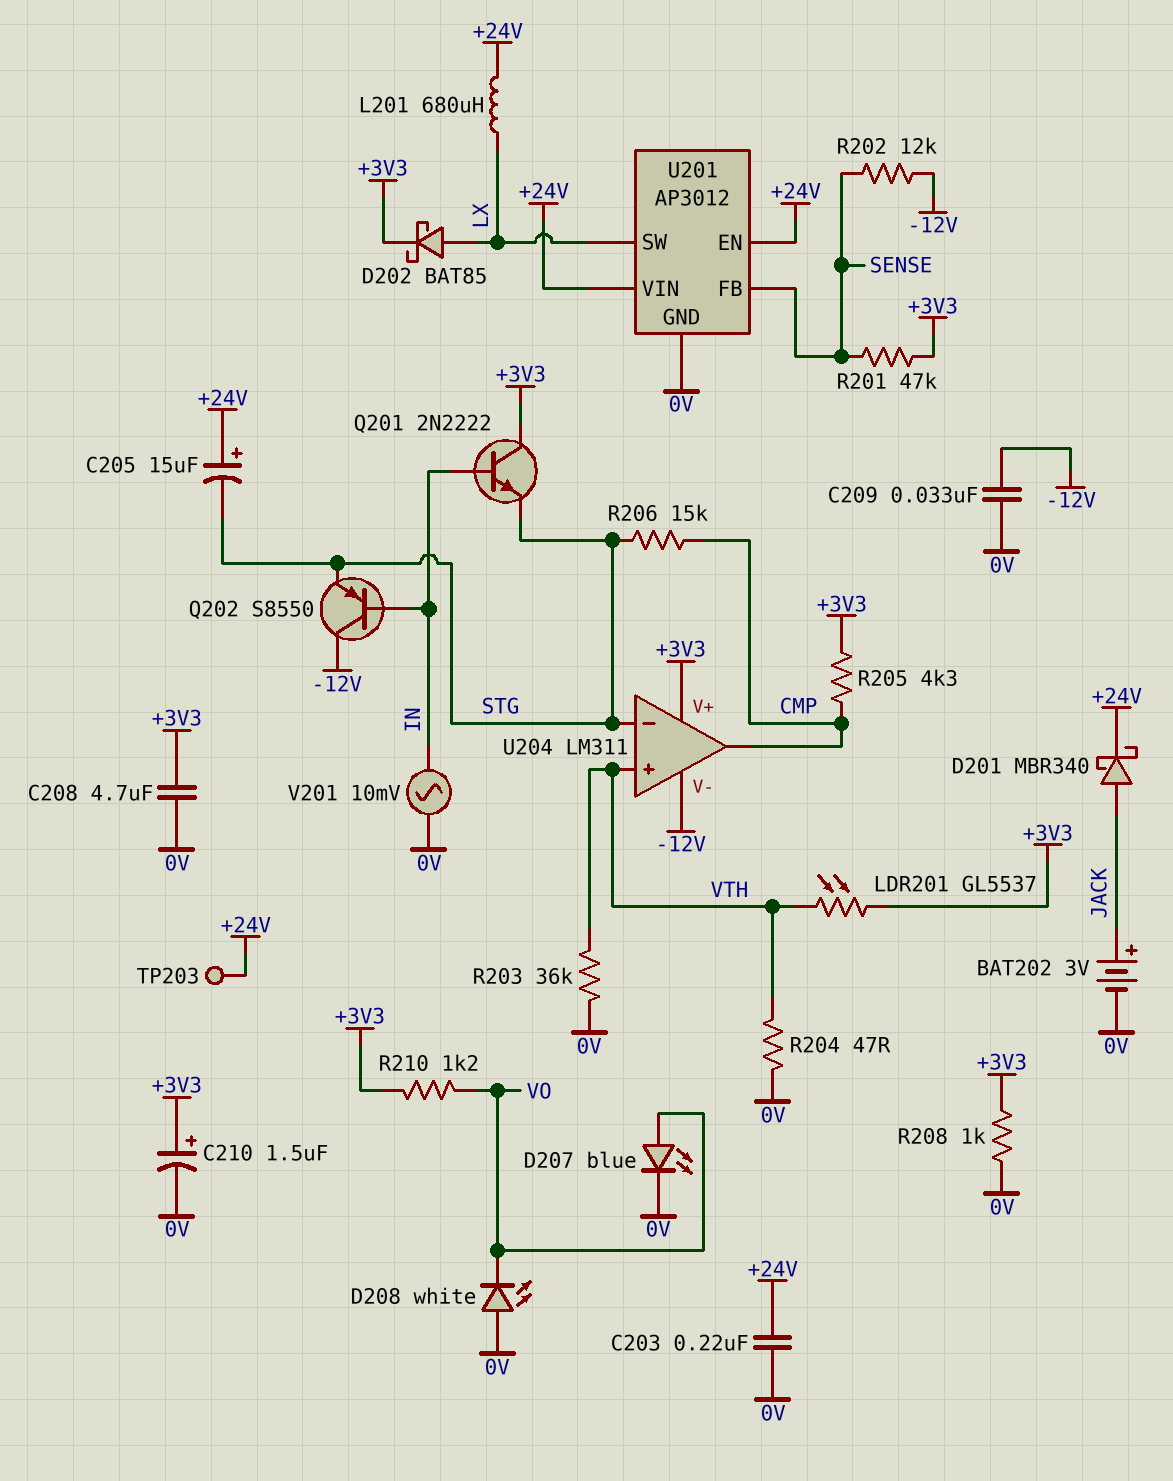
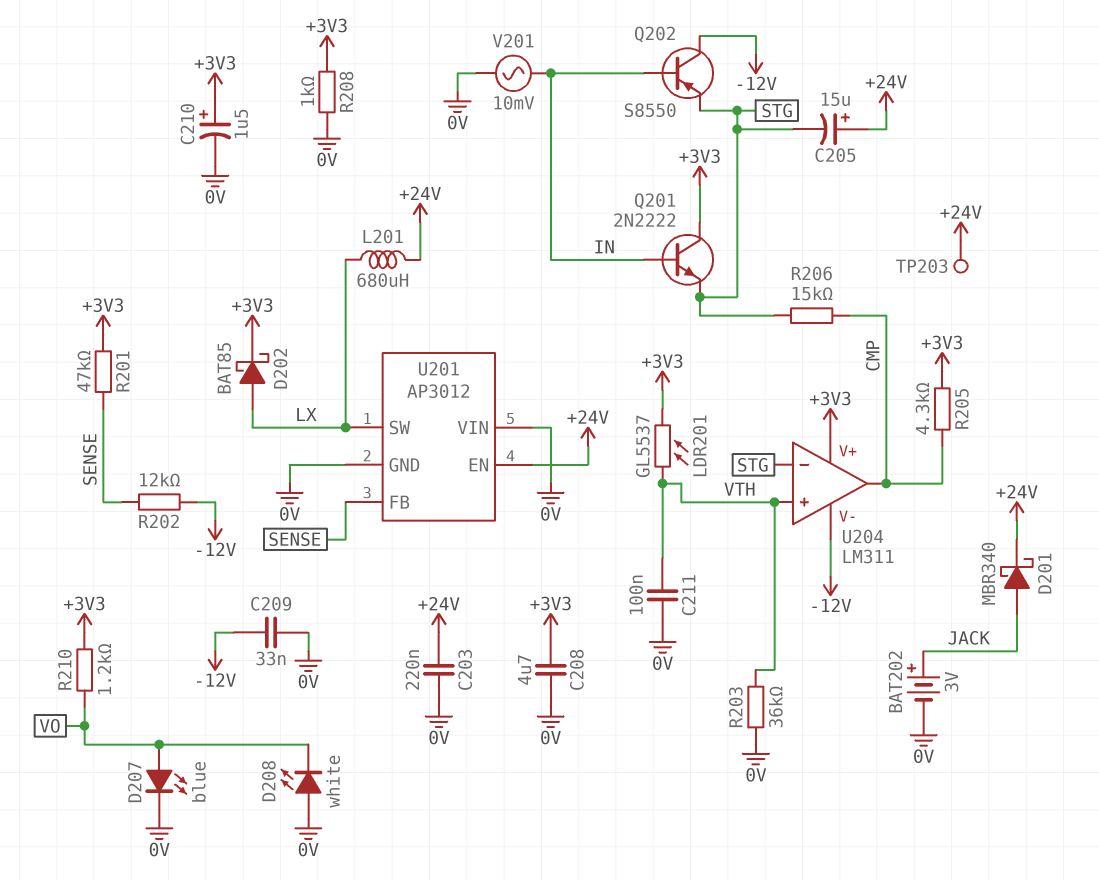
C211: none -> 100nF (0V, VTH)
R204: 47 (0V, VTH) -> none
U201 pin VIN: +24V -> 0V

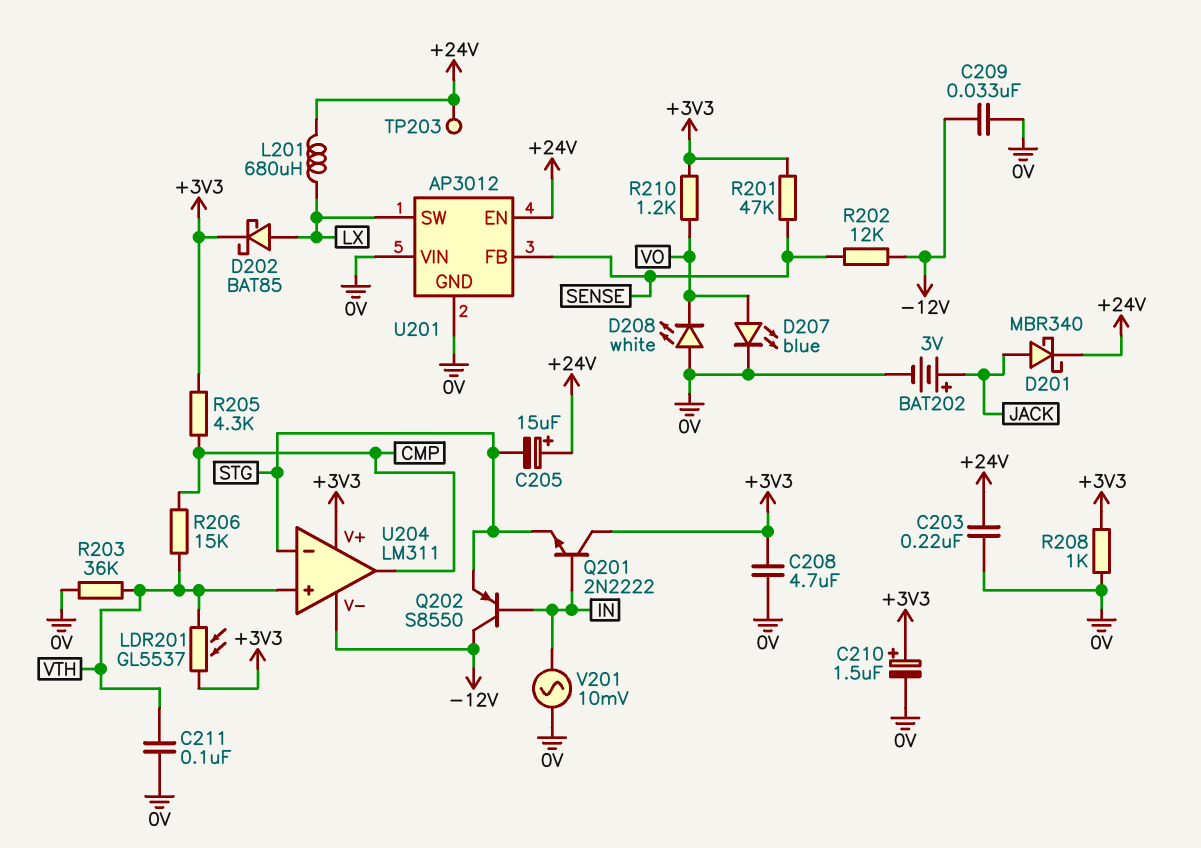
R206: 15k (CMP, STG) -> 15k (CMP, VTH)

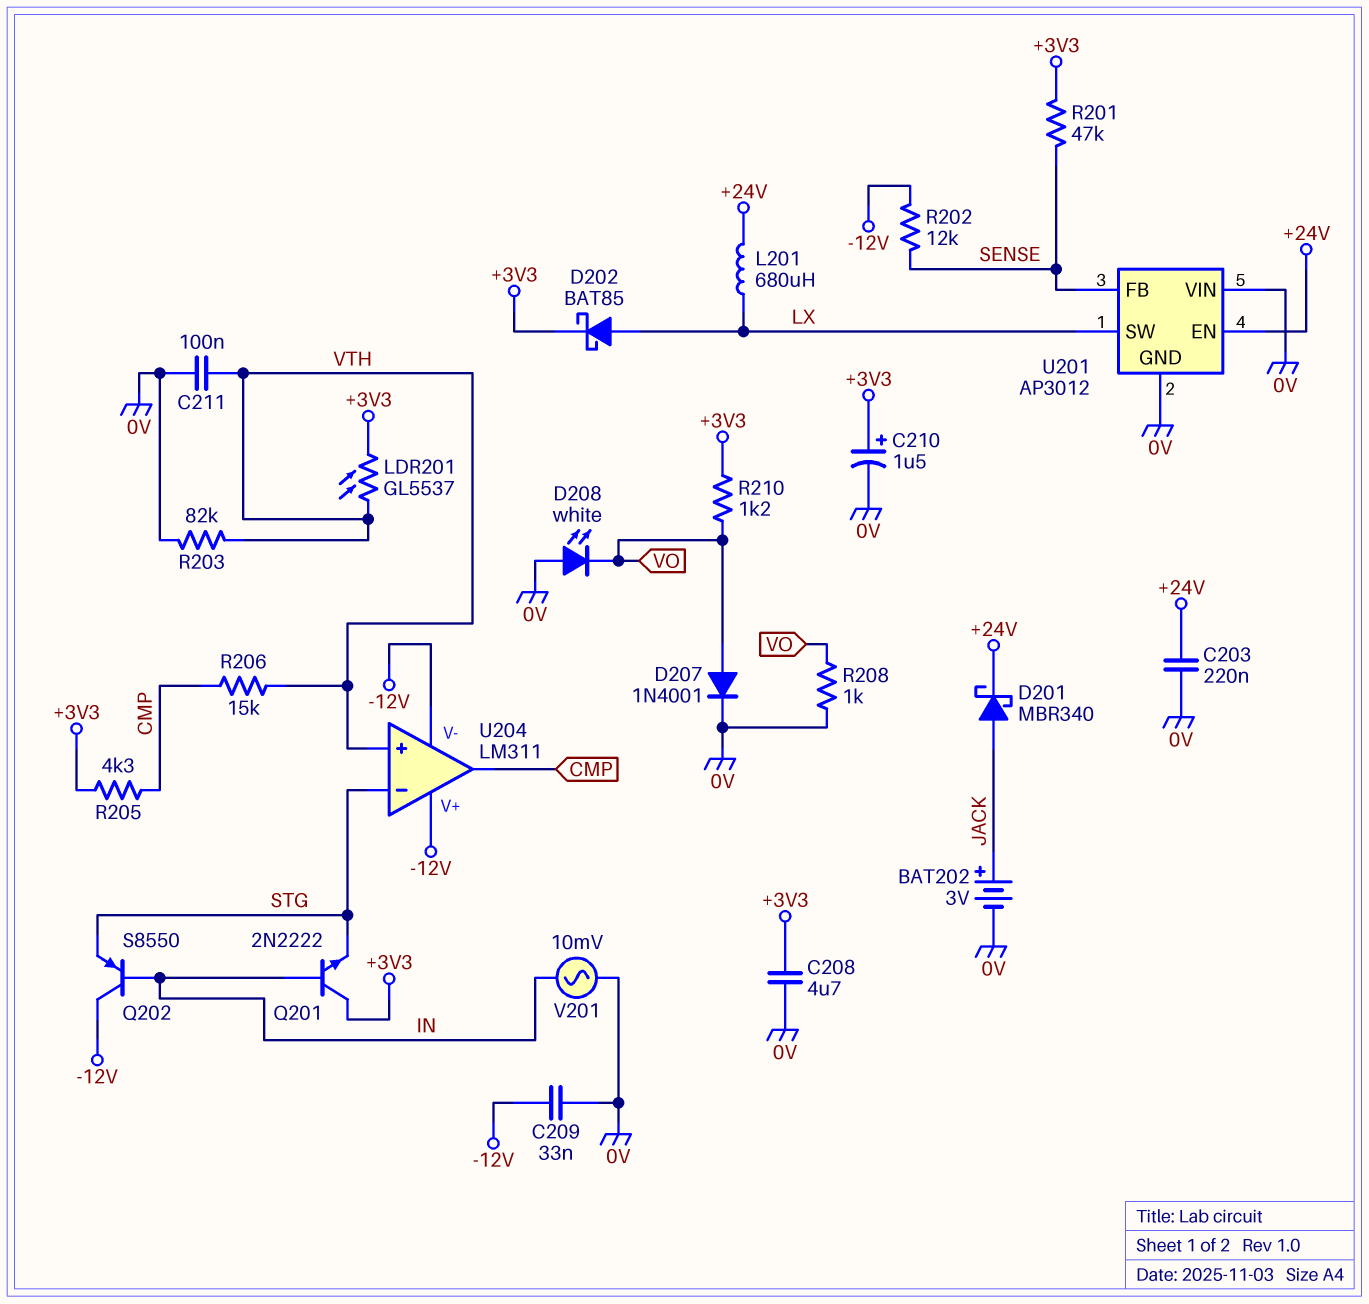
C205: 15uF (plus +24V, minus STG) -> none
D207: LED blue (A VO, K 0V) -> diode 1N4001 (A VO, K 0V)
R203: 36k (0V, VTH) -> 82k (0V, VTH)
R208: 1k (+3V3, 0V) -> 1k (0V, VO)
TP203: test point (+24V) -> none
U204 pin V+: +3V3 -> -12V

